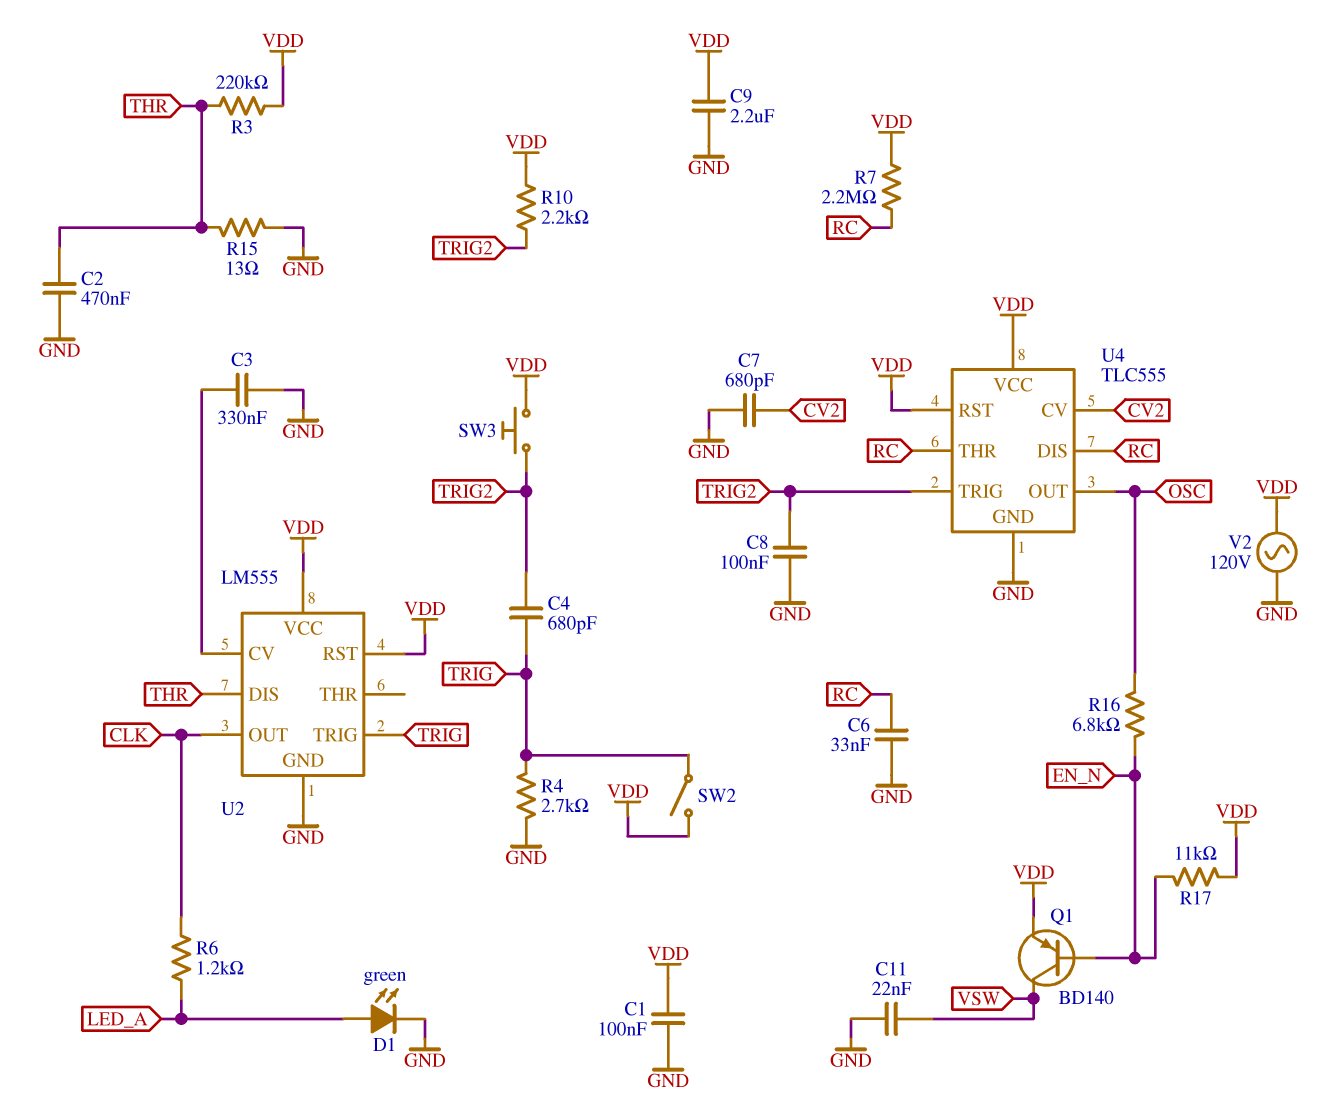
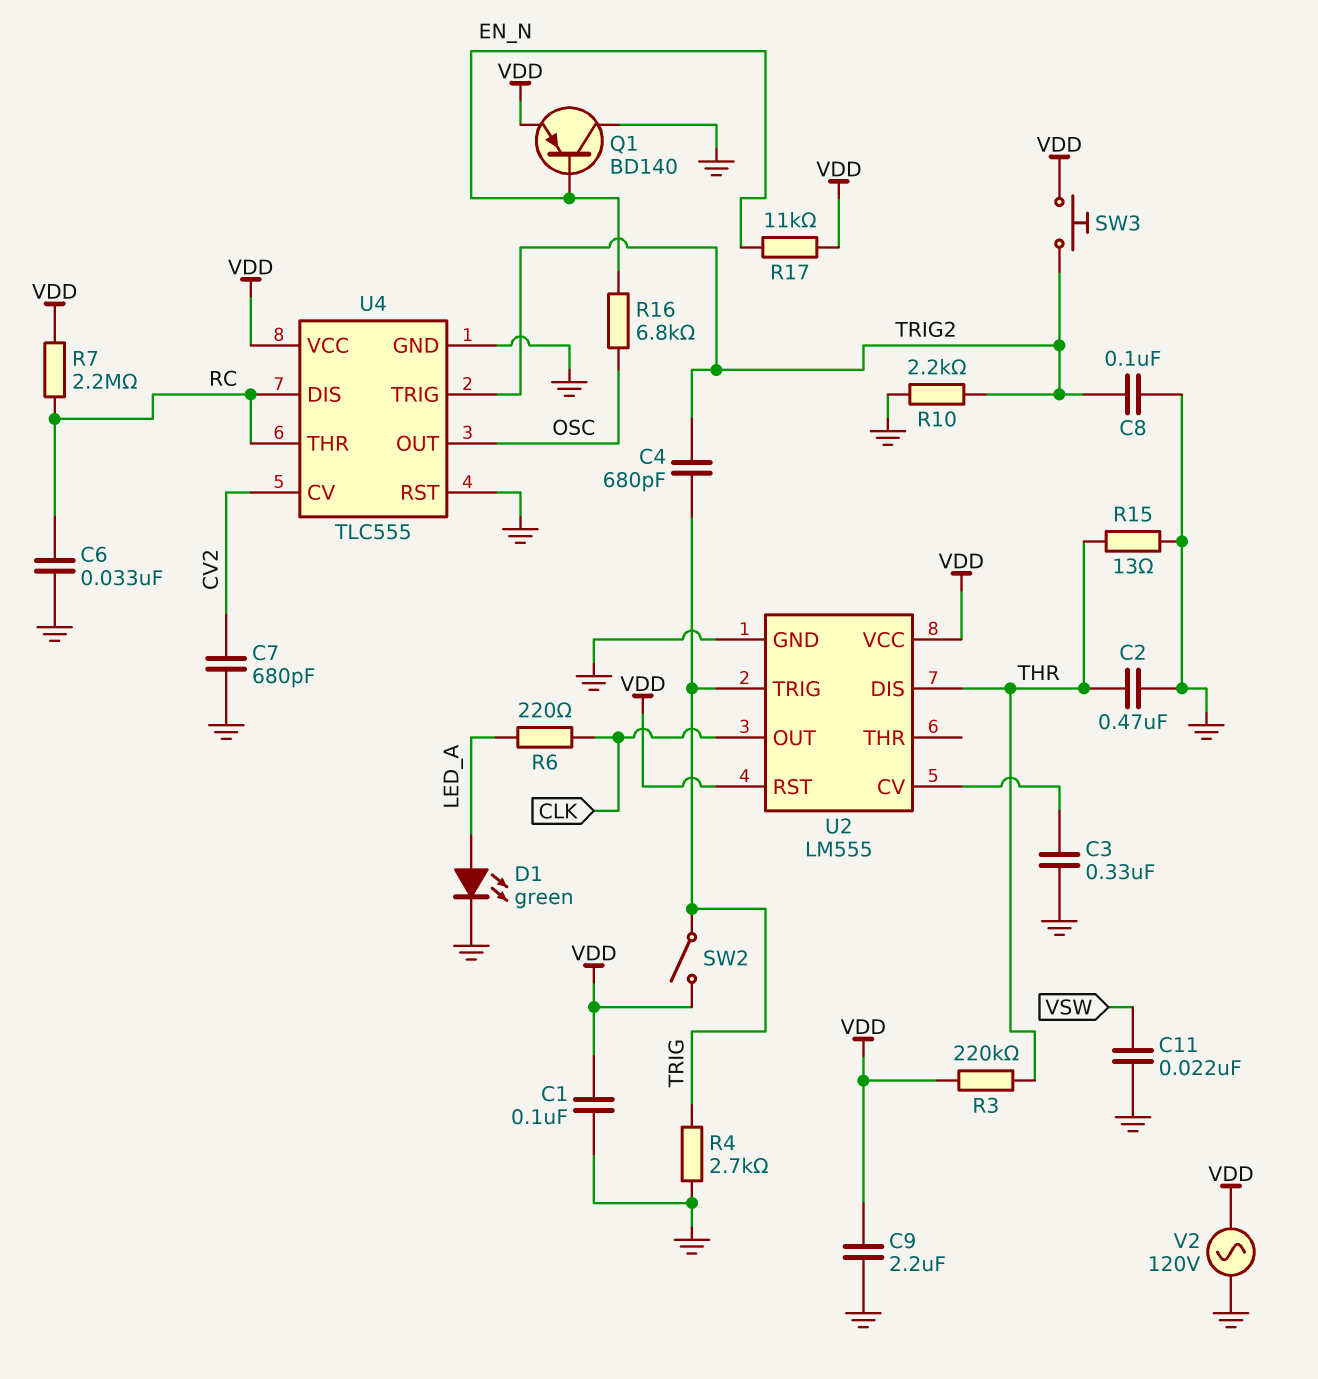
Q1: PNP BD140 (B EN_N, C VSW, E VDD) -> PNP BD140 (B EN_N, C GND, E VDD)
R6: 1.2k (CLK, LED_A) -> 220 (CLK, LED_A)
R10: 2.2k (TRIG2, VDD) -> 2.2k (GND, TRIG2)
U4 pin RST: VDD -> GND

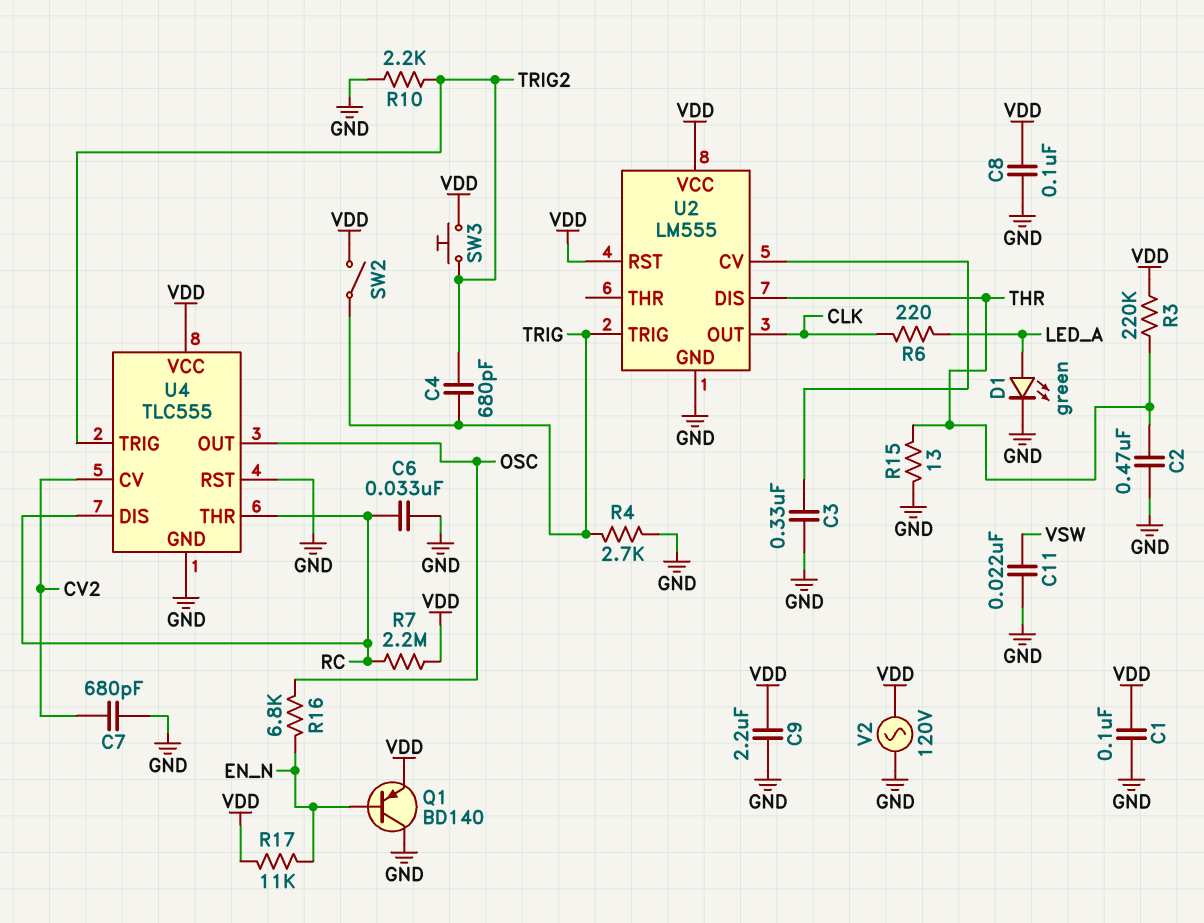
C8: 100nF (GND, TRIG2) -> 100nF (GND, VDD)

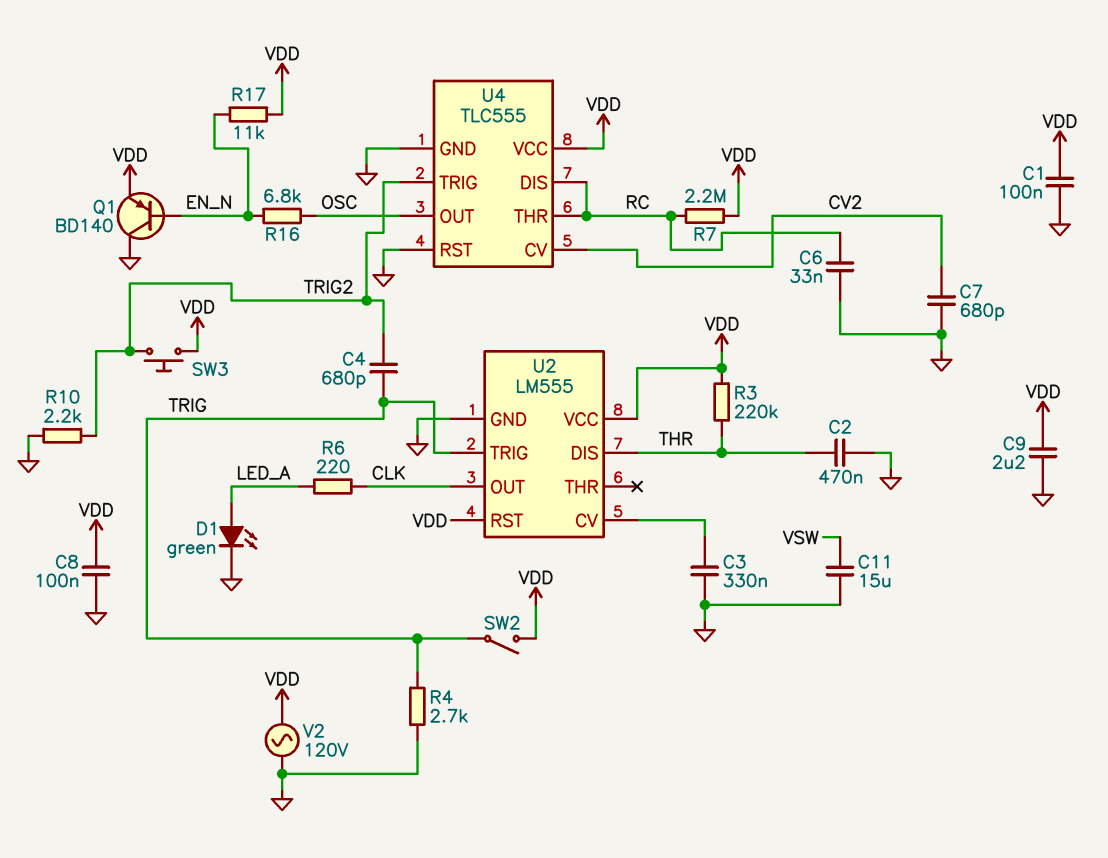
C11: 22nF (GND, VSW) -> 15uF (GND, VSW)
R15: 13 (GND, THR) -> none

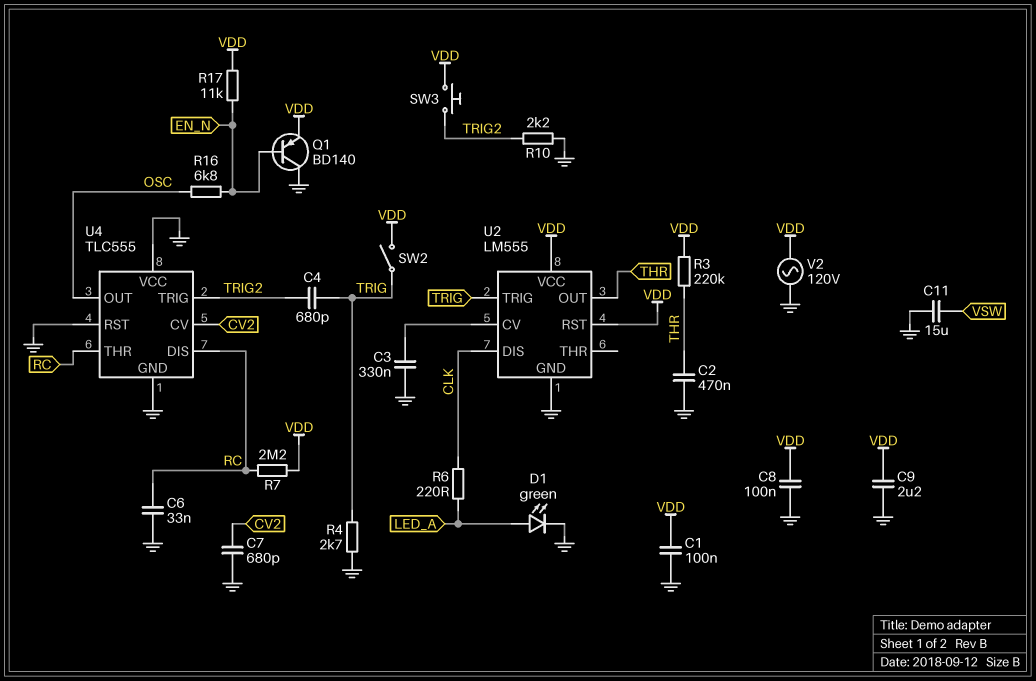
U2 pin DIS: THR -> CLK
U2 pin OUT: CLK -> THR
U4 pin VCC: VDD -> GND

